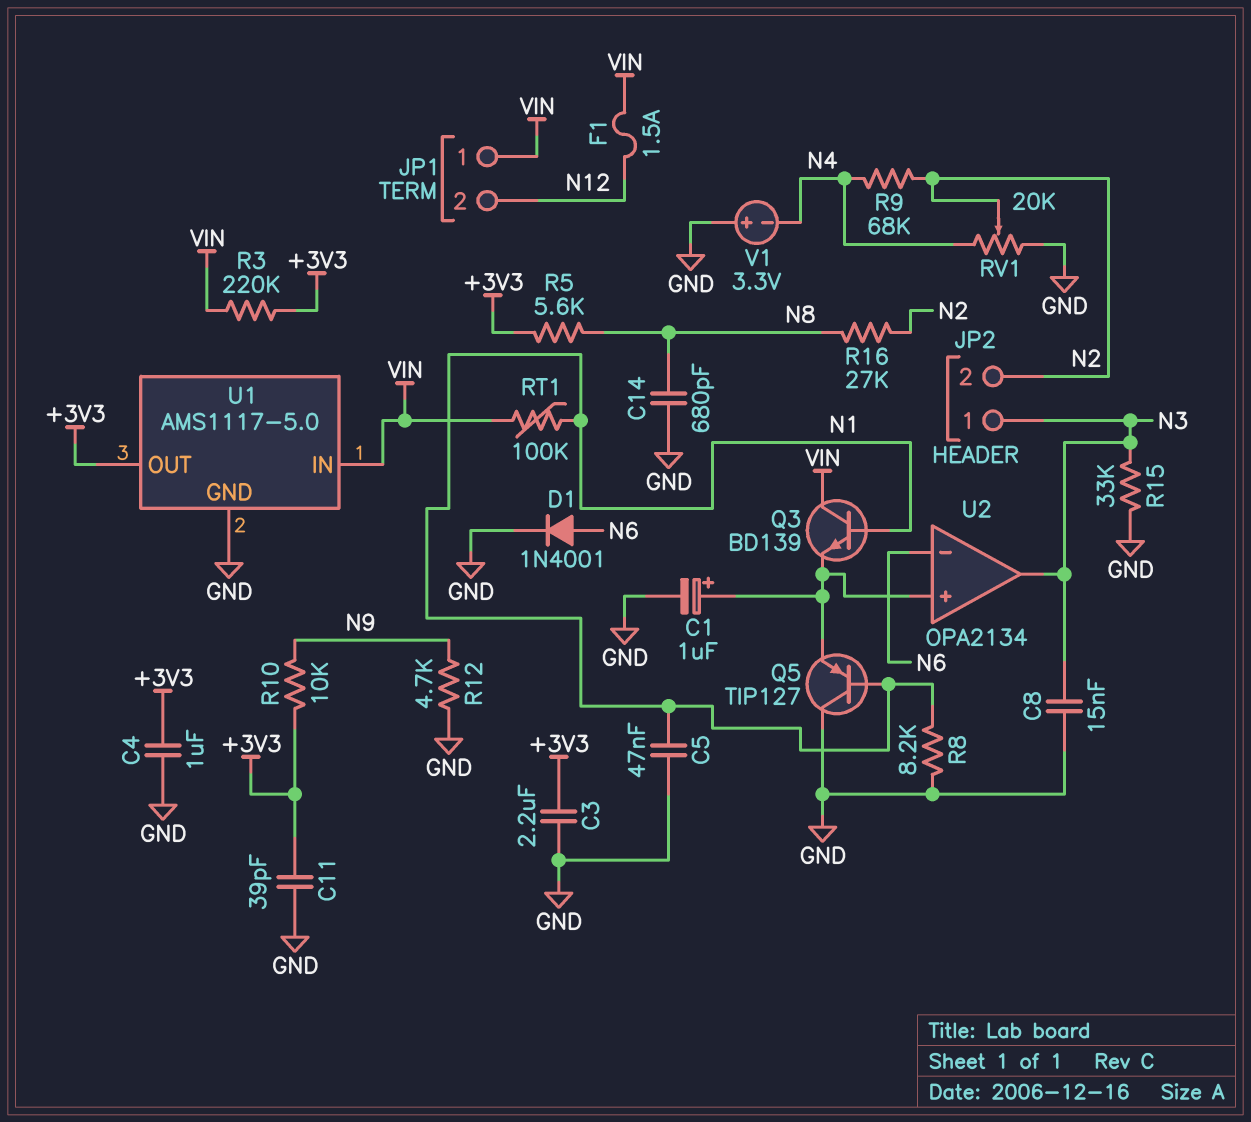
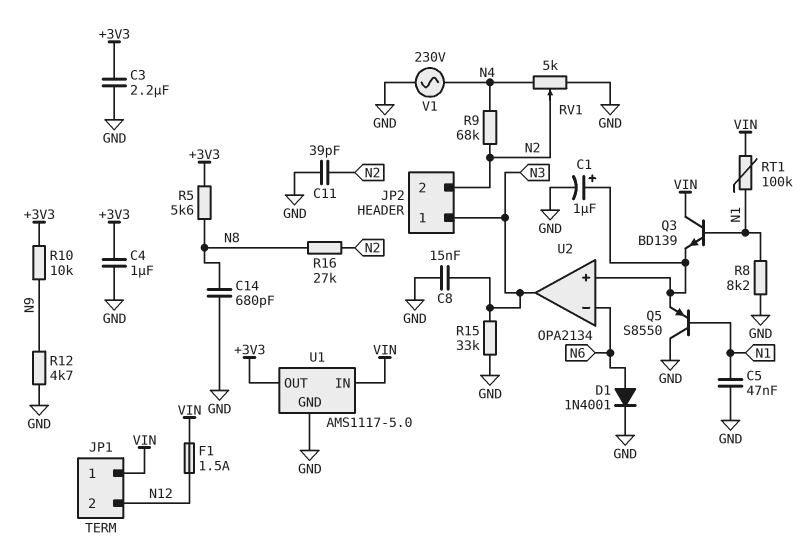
C11: 39pF (+3V3, GND) -> 39pF (GND, N2)
Q5: PNP TIP127 (B N1, C GND, E U2/in+) -> PNP S8550 (B N1, C GND, E U2/in+)
R3: 220k (+3V3, VIN) -> none
RV1: 20k (GND, N4, wiper N2) -> 5k (GND, N4, wiper N2)
V1: 3.3V (plus GND, minus N4) -> AC 230V (GND, N4)

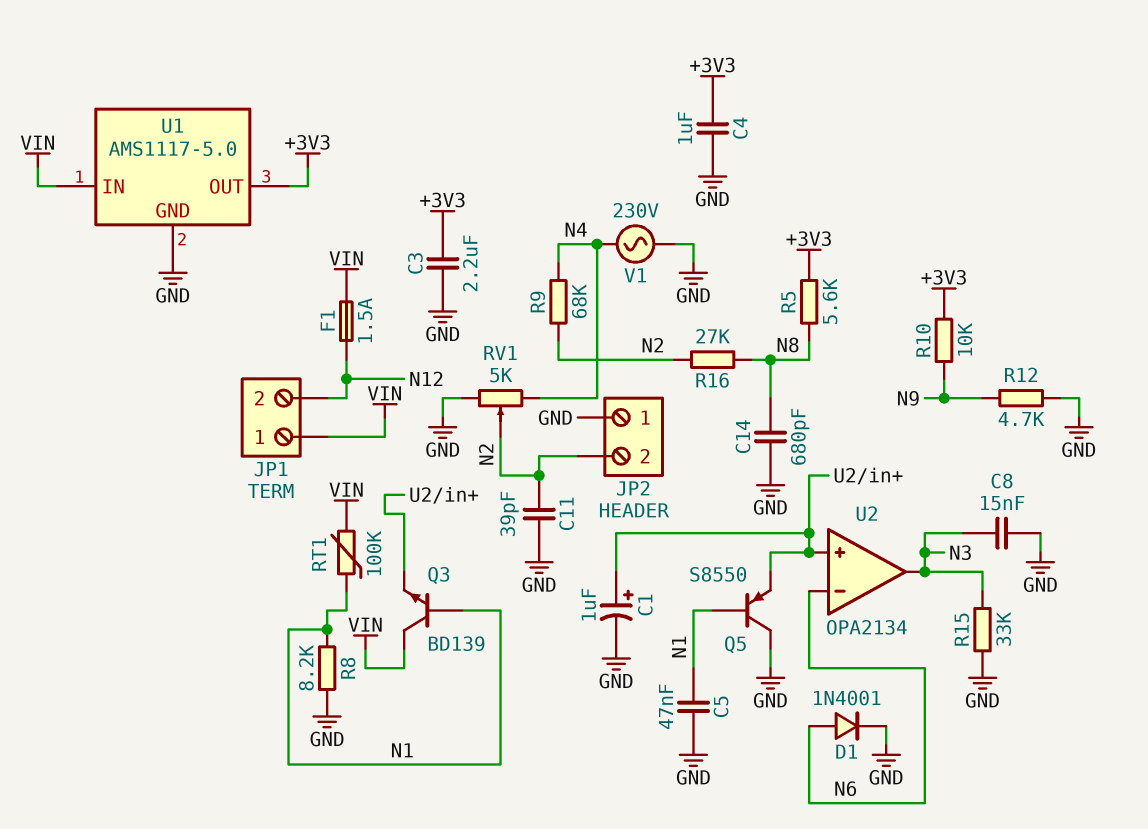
JP2 pin 1: N3 -> GND

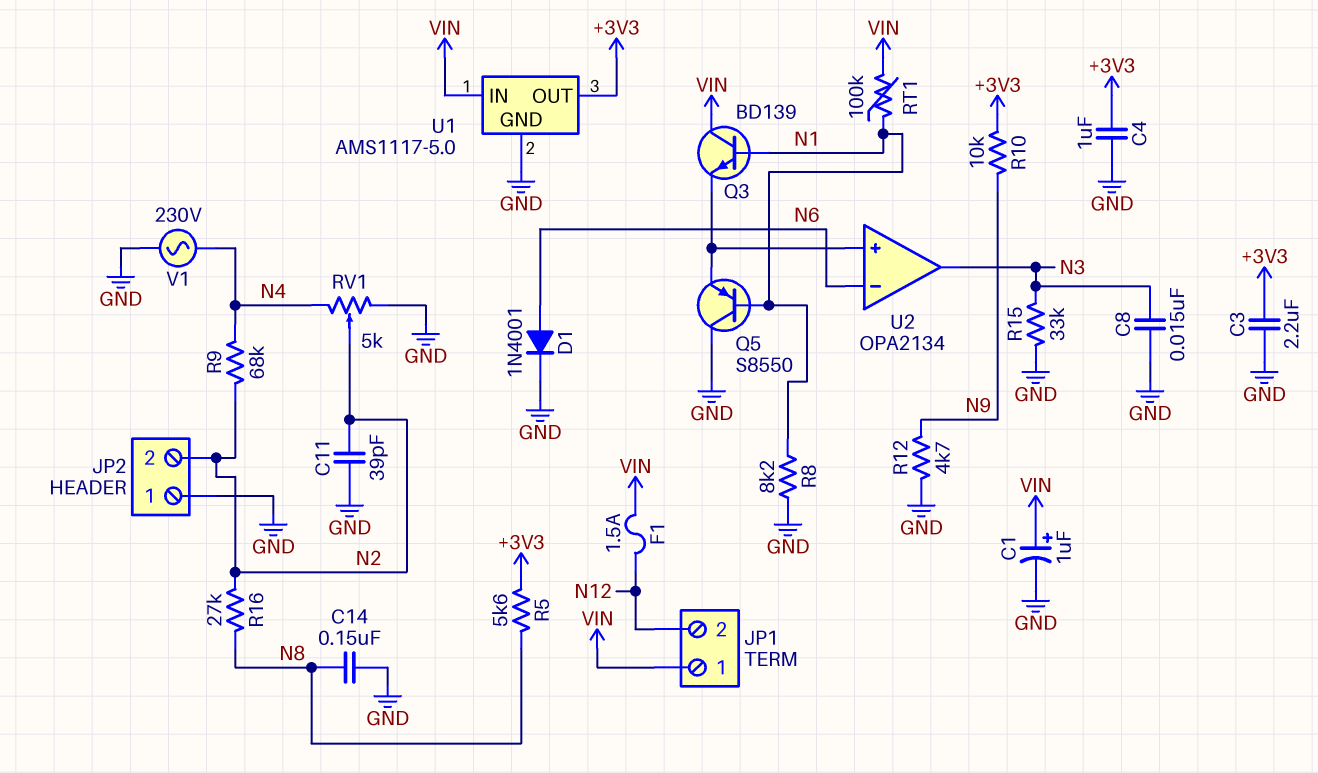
C1: 1uF (plus U2/in+, minus GND) -> 1uF (plus VIN, minus GND)
C5: 47nF (GND, N1) -> none
C14: 680pF (GND, N8) -> 150nF (GND, N8)

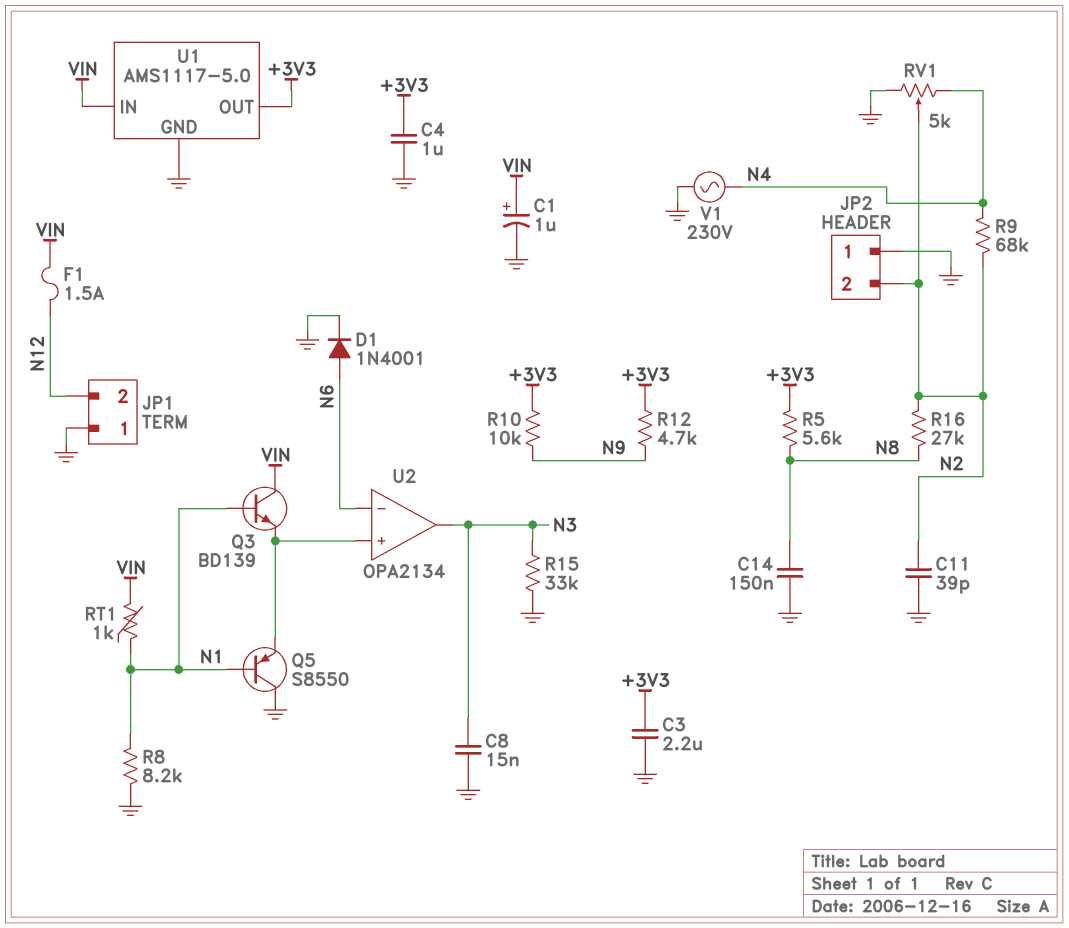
JP1 pin 1: VIN -> GND
R12: 4.7k (GND, N9) -> 4.7k (+3V3, N9)
RT1: 100k (N1, VIN) -> 1k (N1, VIN)

